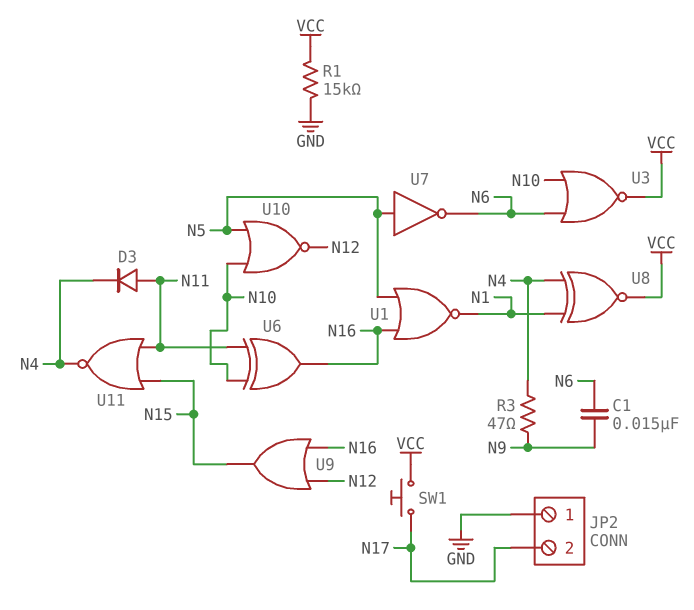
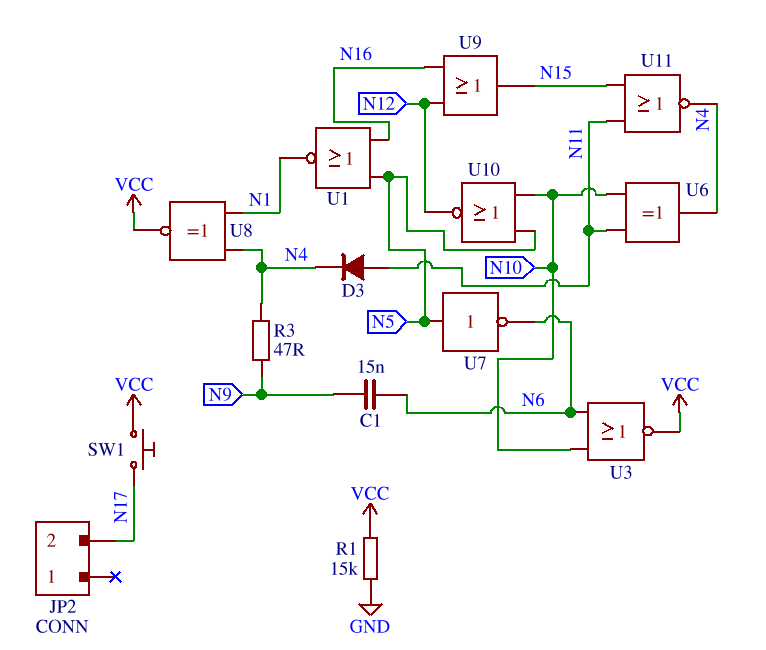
JP2 pin 1: GND -> none
U6: XOR (in N10, in N11, out N16) -> XOR (in N10, in N11, out N4)

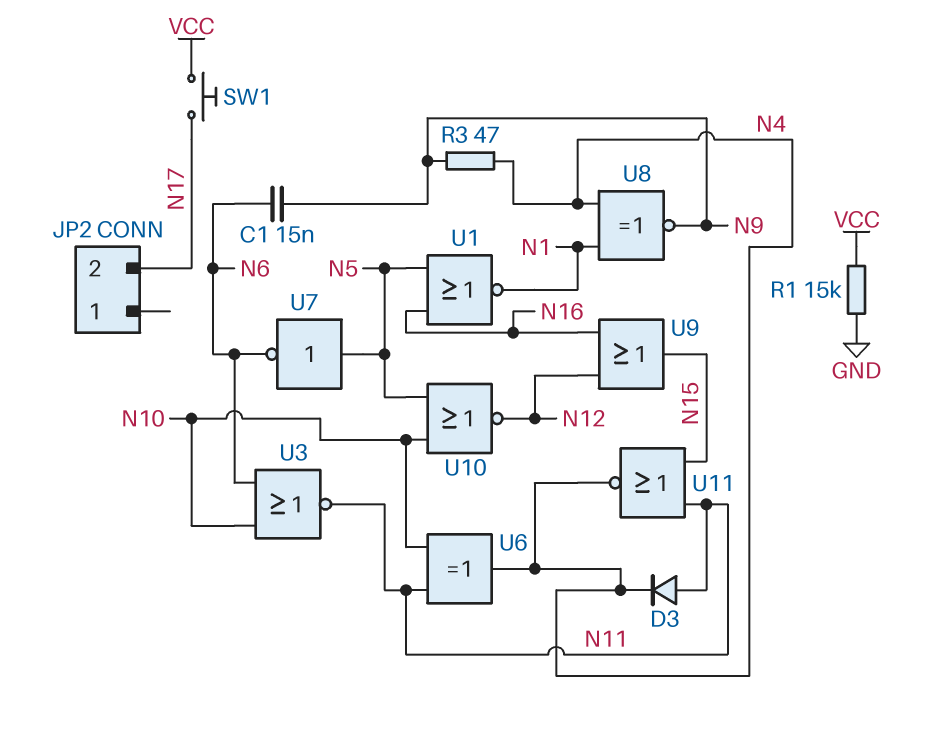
U3: NOR (in N6, in N10, out VCC) -> NOR (in N6, in N10, out N11)
U8: XNOR (in N1, in N4, out VCC) -> XNOR (in N1, in N4, out N9)

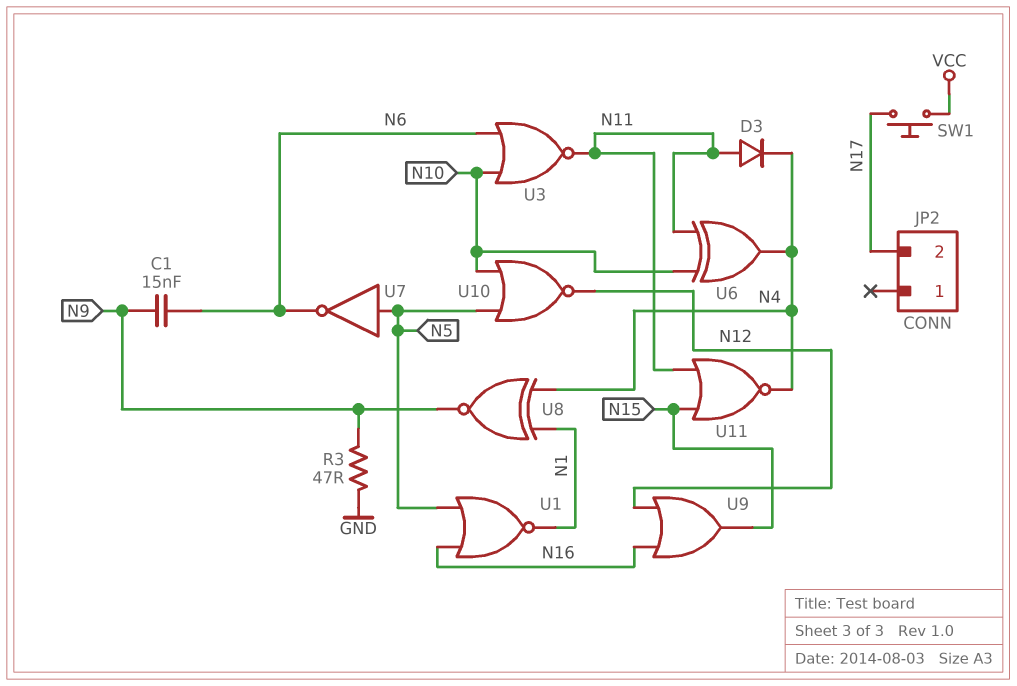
R1: 15k (GND, VCC) -> none
R3: 47 (N4, N9) -> 47 (GND, N9)

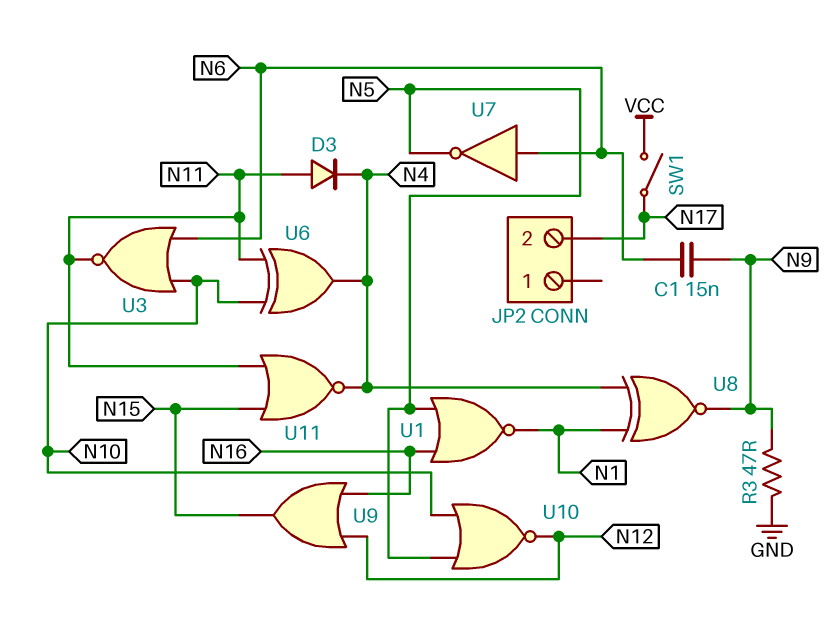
SW1: button (N17, VCC) -> switch (N17, VCC)
U7: NOT (in N5, out N6) -> NOT (in N6, out N5)

